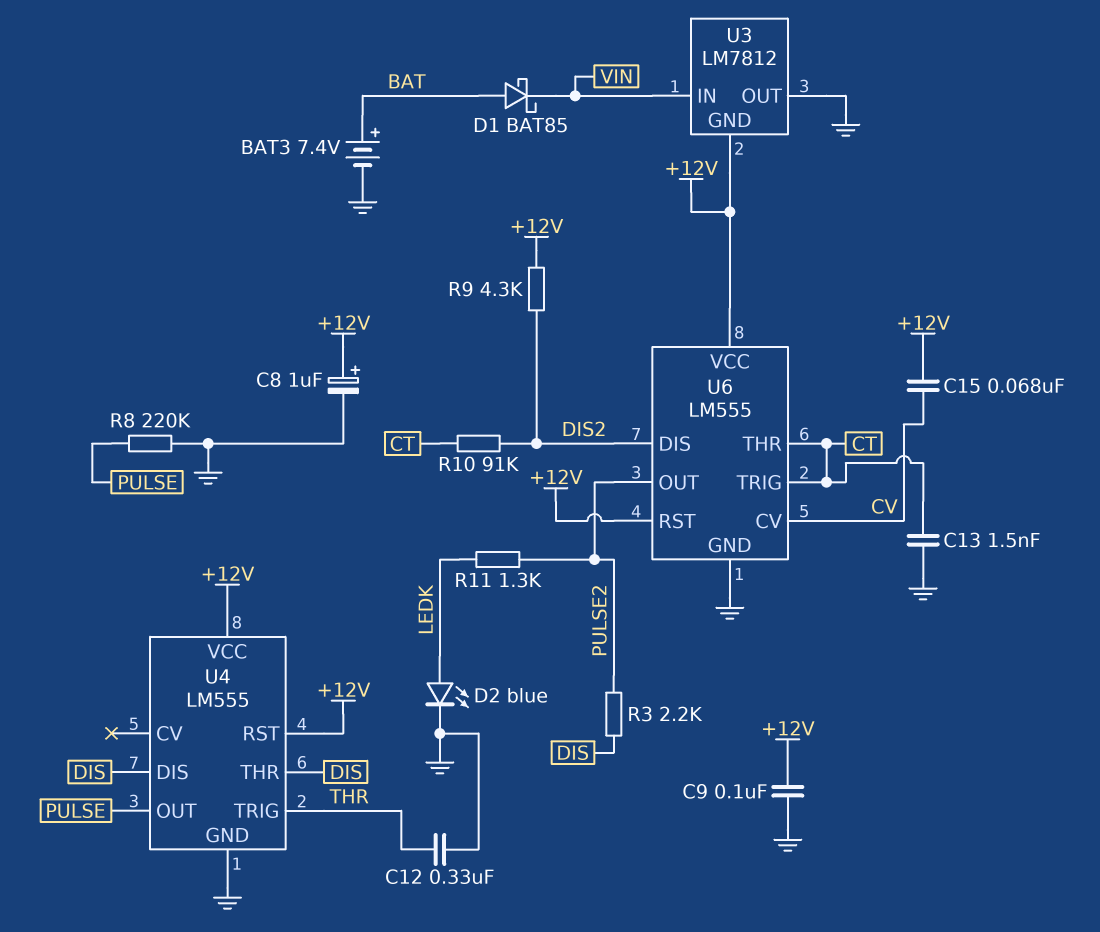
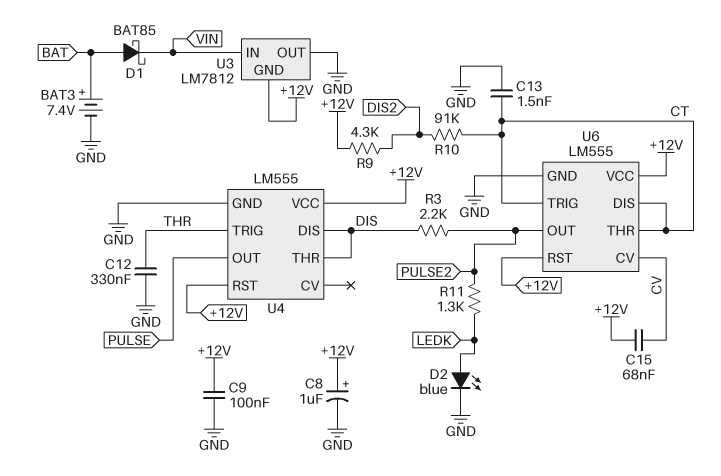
R8: 220k (GND, PULSE) -> none
U6 pin DIS: DIS2 -> CT

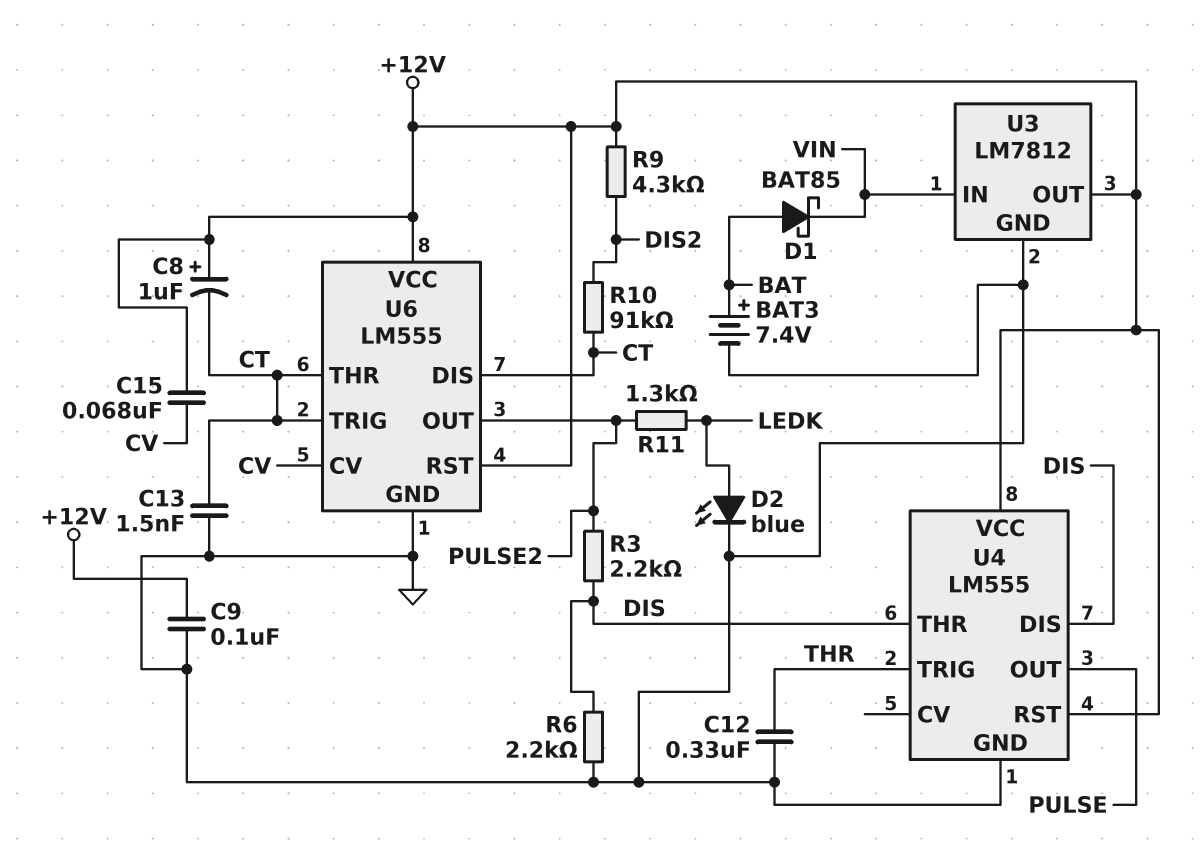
C8: 1uF (plus +12V, minus GND) -> 1uF (plus +12V, minus CT)
R6: none -> 2.2k (DIS, GND)
U3 pin GND: +12V -> GND
U3 pin OUT: GND -> +12V

